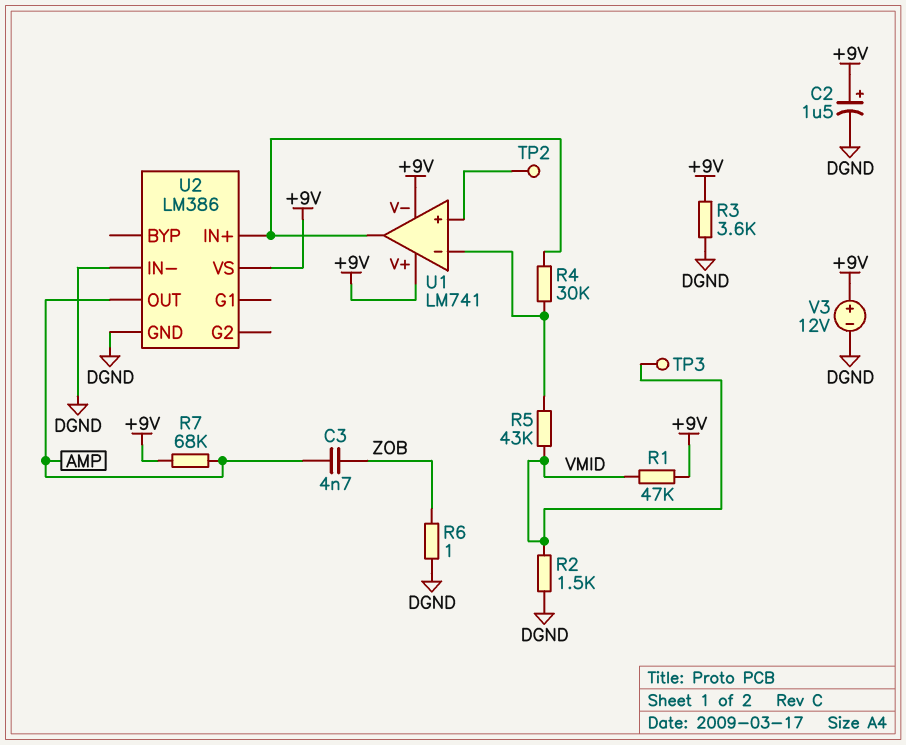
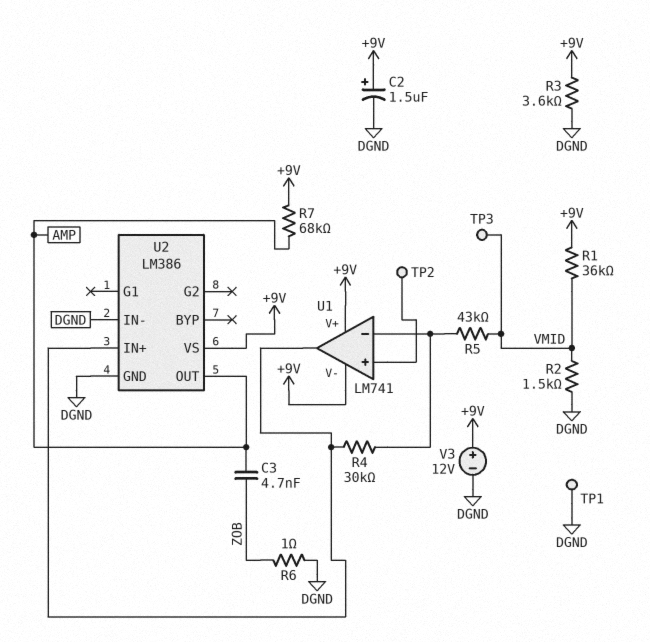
R1: 47k (+9V, VMID) -> 36k (+9V, VMID)
TP1: none -> test point (DGND)

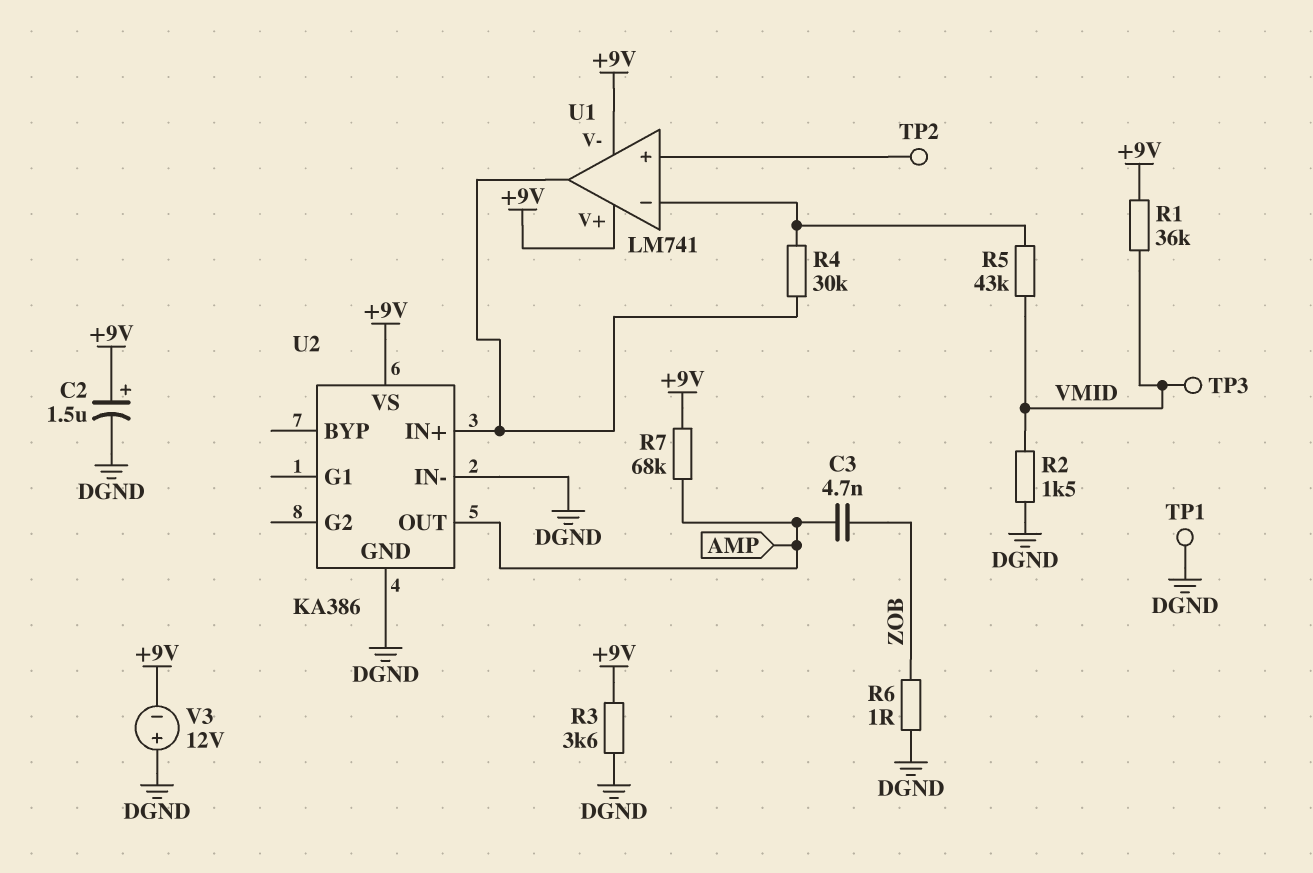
U2: LM386 -> KA386
V3: 12V (plus +9V, minus DGND) -> 12V (plus DGND, minus +9V)

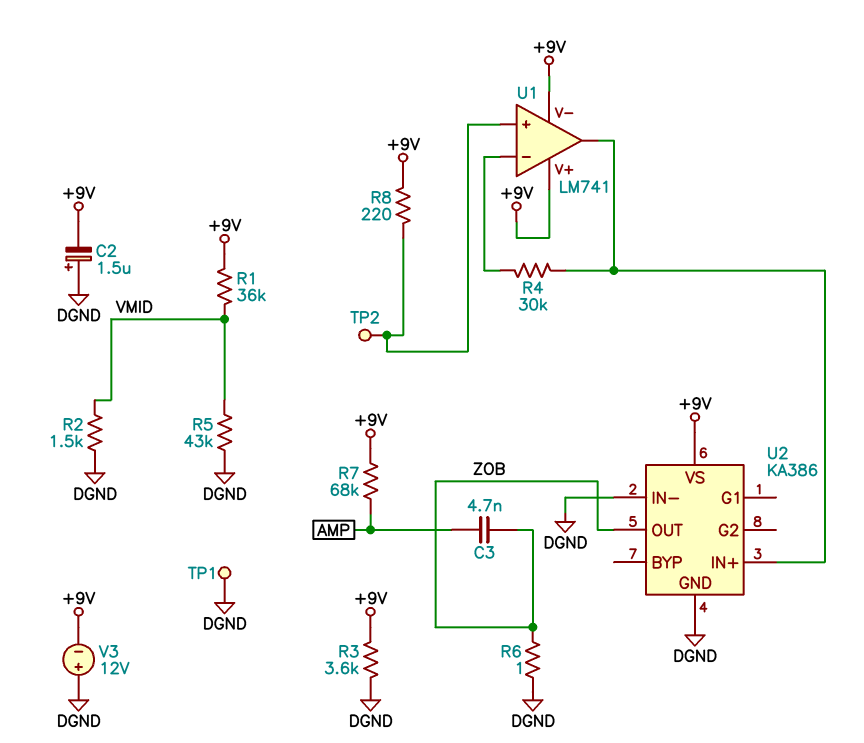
C2: 1.5uF (plus +9V, minus DGND) -> 1.5uF (plus DGND, minus +9V)
R5: 43k (U1/in-, VMID) -> 43k (DGND, VMID)
R8: none -> 220 (+9V, U1/in+)
TP3: test point (VMID) -> none
U2 pin OUT: AMP -> ZOB

